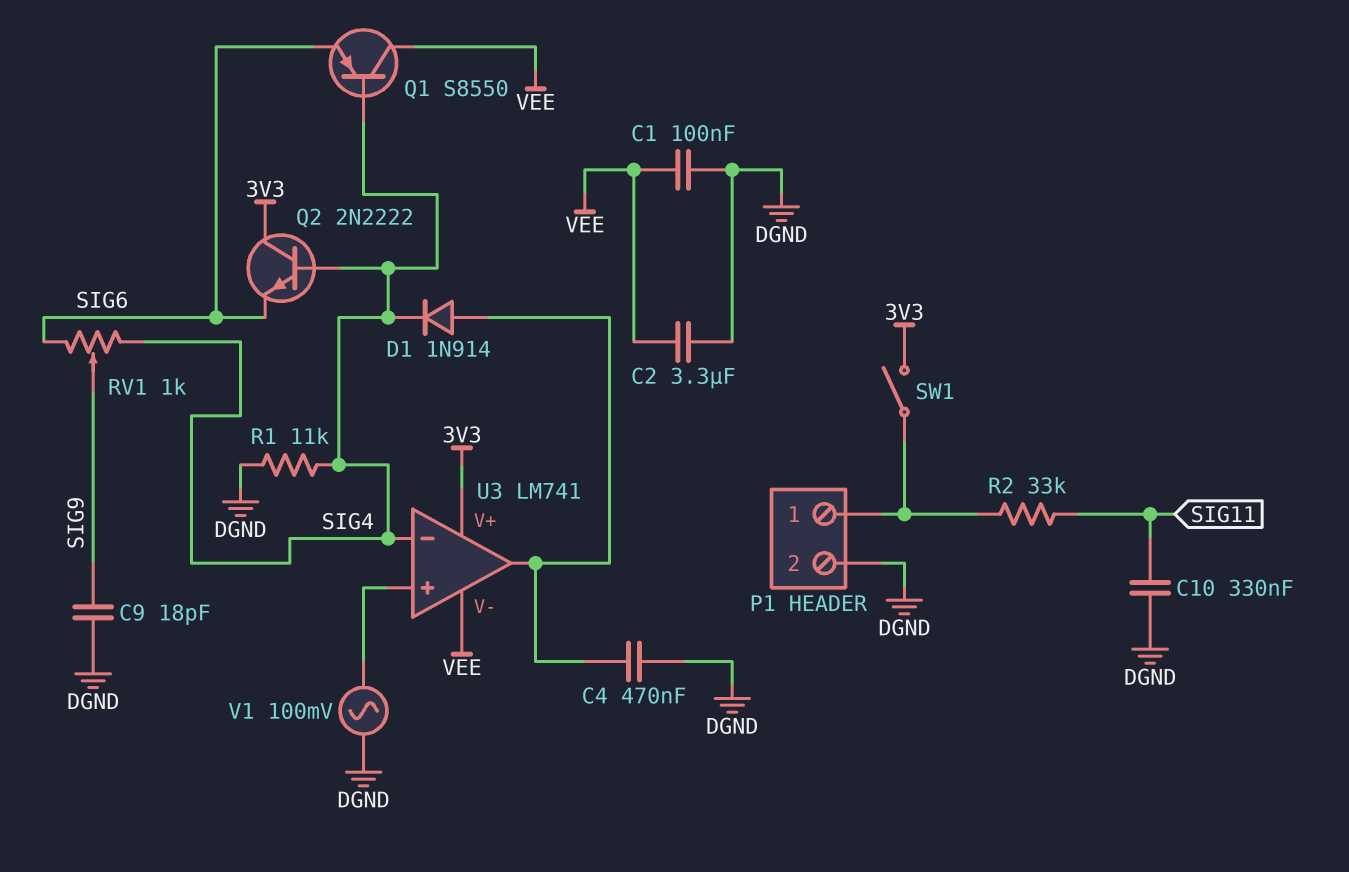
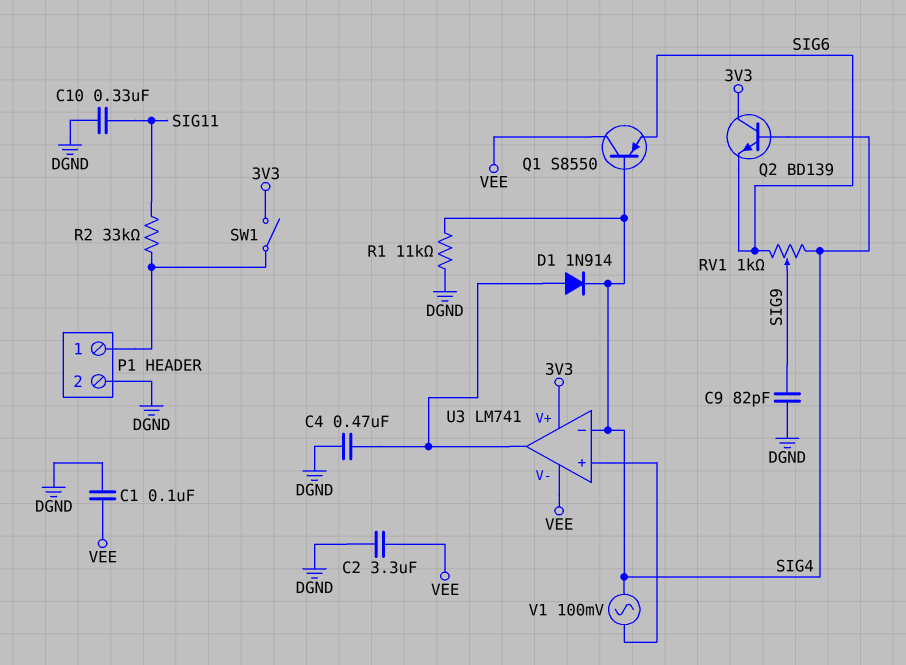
C9: 18pF (DGND, SIG9) -> 82pF (DGND, SIG9)
Q2: NPN 2N2222 (B SIG4, C 3V3, E SIG6) -> NPN BD139 (B SIG4, C 3V3, E SIG6)
V1: AC 100mV (DGND, U3/in+) -> AC 100mV (SIG4, U3/in+)

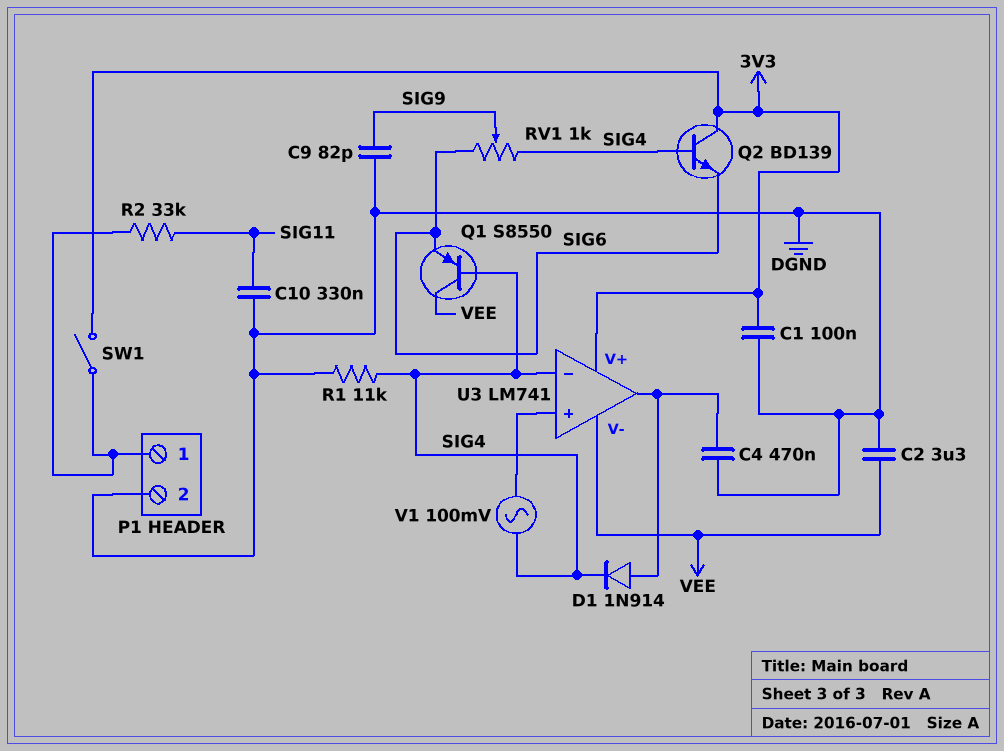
C1: 100nF (DGND, VEE) -> 100nF (3V3, DGND)

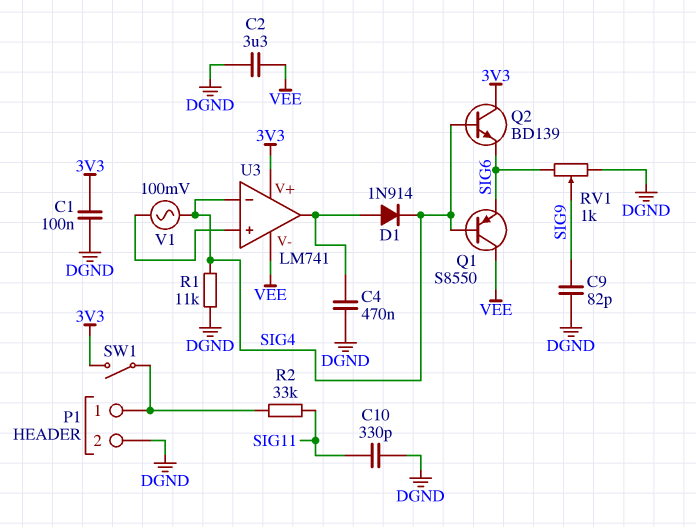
C10: 330nF (DGND, SIG11) -> 330pF (DGND, SIG11)
RV1: 1k (SIG4, SIG6, wiper SIG9) -> 1k (DGND, SIG6, wiper SIG9)

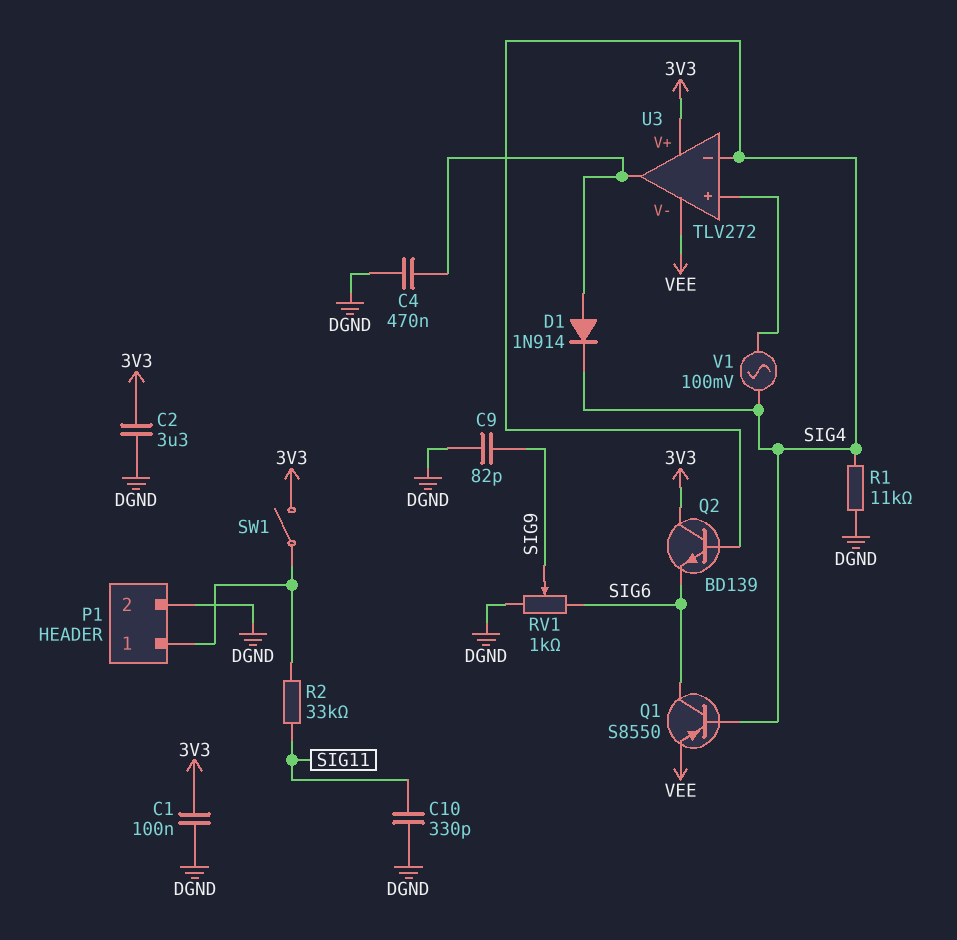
C2: 3.3uF (DGND, VEE) -> 3.3uF (3V3, DGND)
Q1: PNP S8550 (B SIG4, C VEE, E SIG6) -> PNP S8550 (B SIG4, C SIG6, E VEE)
U3: LM741 -> TLV272

